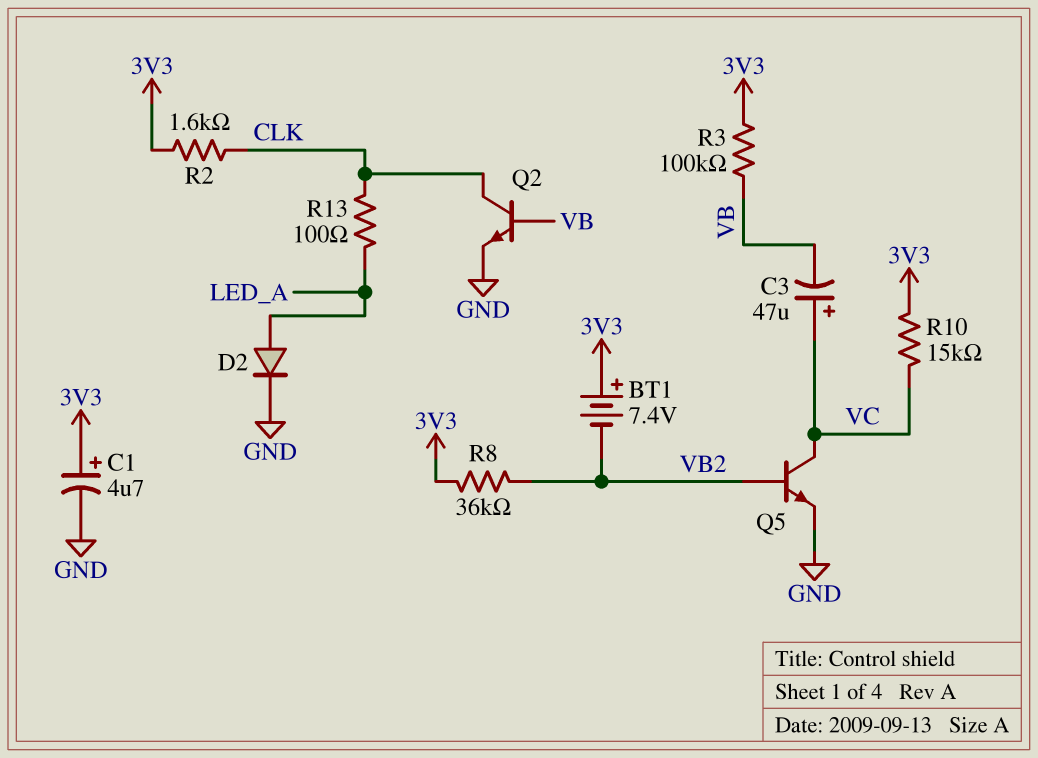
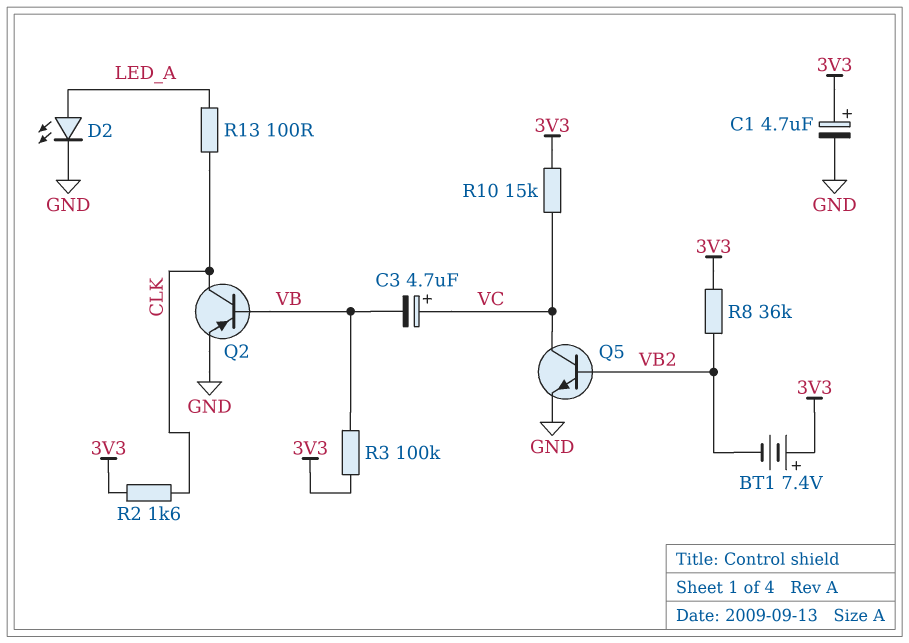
C3: 47uF (plus VC, minus VB) -> 4.7uF (plus VC, minus VB)
D2: diode (A LED_A, K GND) -> LED (A LED_A, K GND)
Q2: NPN (B VB, C CLK, E GND) -> PNP (B VB, C CLK, E GND)

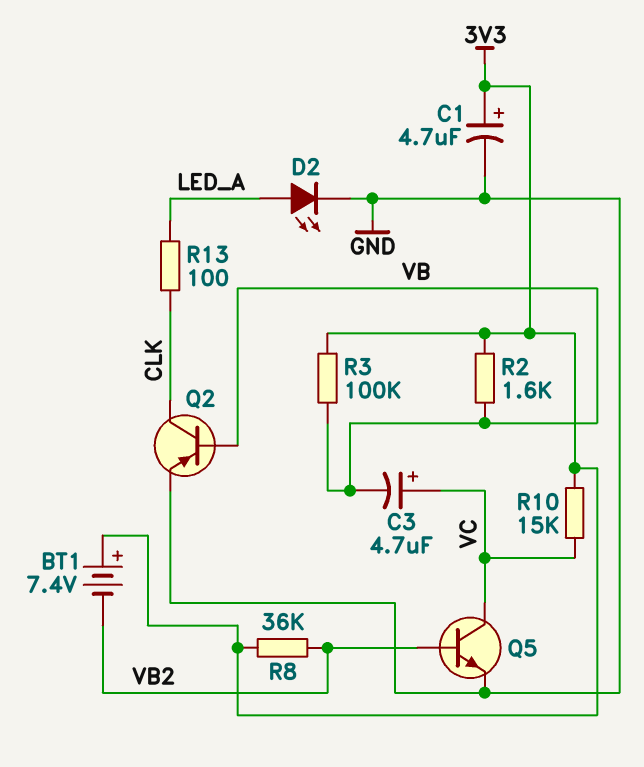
R2: 1.6k (3V3, CLK) -> 1.6k (3V3, VB)

